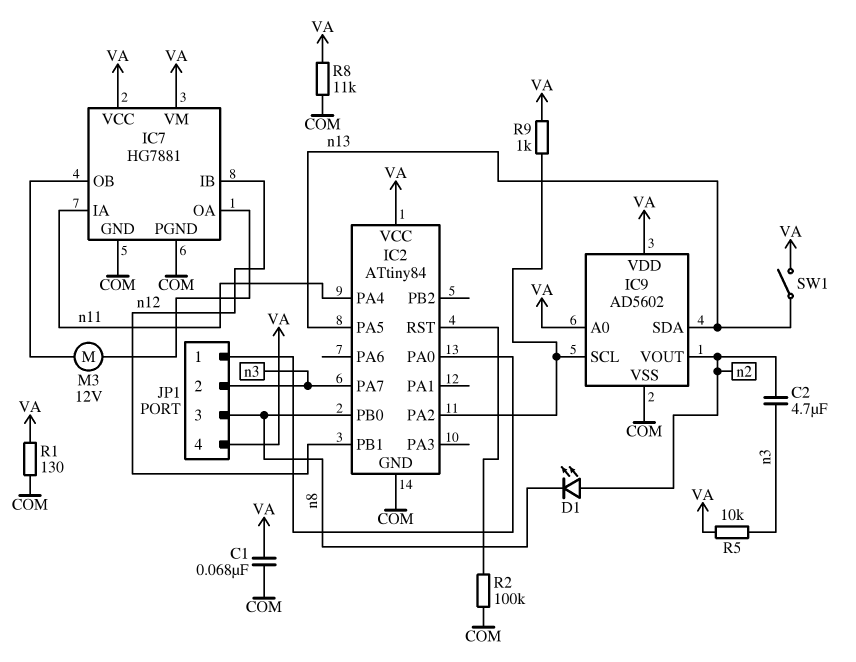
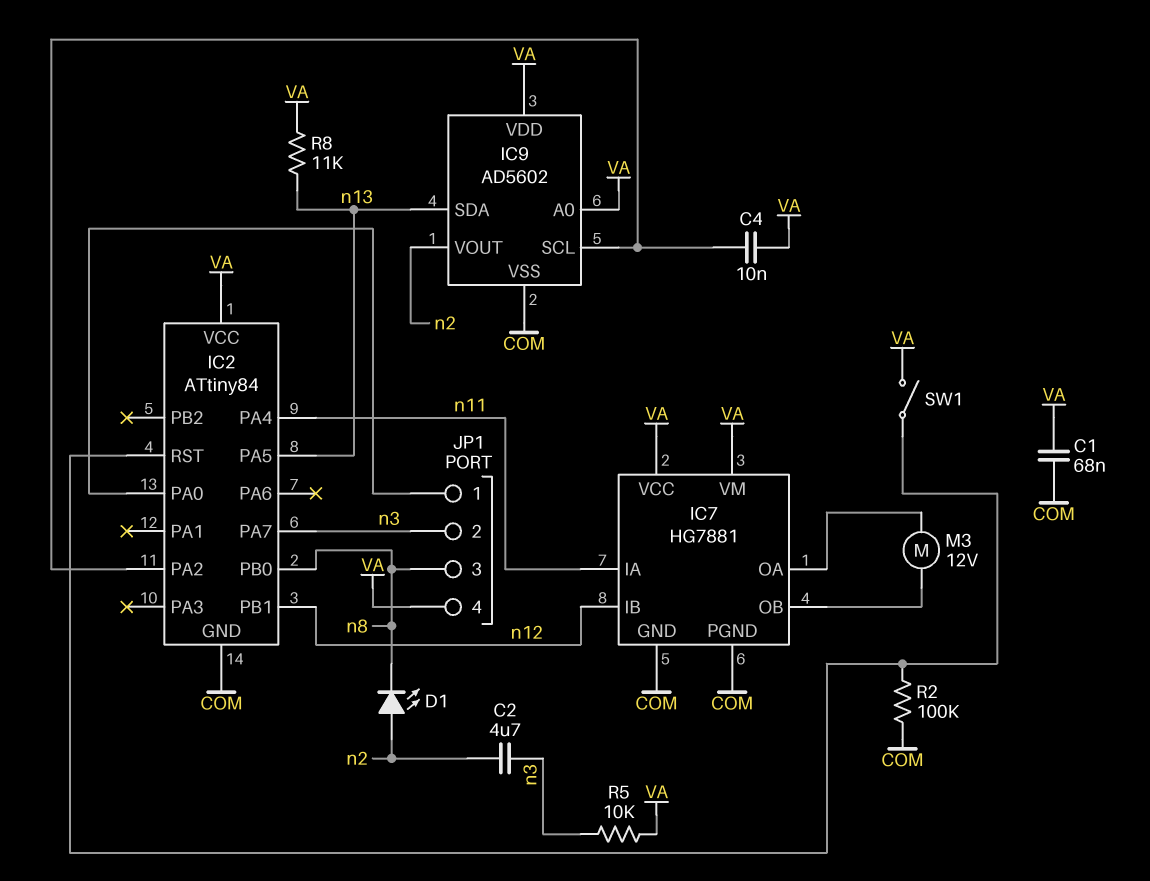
C4: none -> 10nF (IC2/PA2, VA)
R1: 130 (COM, VA) -> none
R8: 11k (COM, VA) -> 11k (VA, n13)
R9: 1k (IC2/PA2, VA) -> none
SW1: switch (VA, n13) -> switch (IC2/RST, VA)

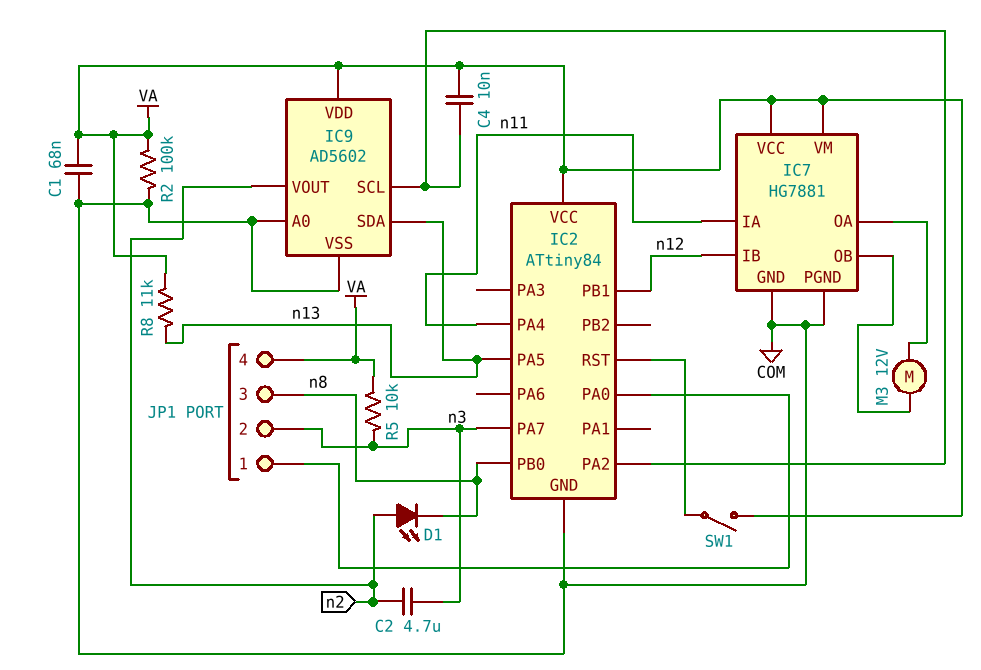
IC9 pin A0: VA -> COM
R2: 100k (COM, IC2/RST) -> 100k (COM, VA)

